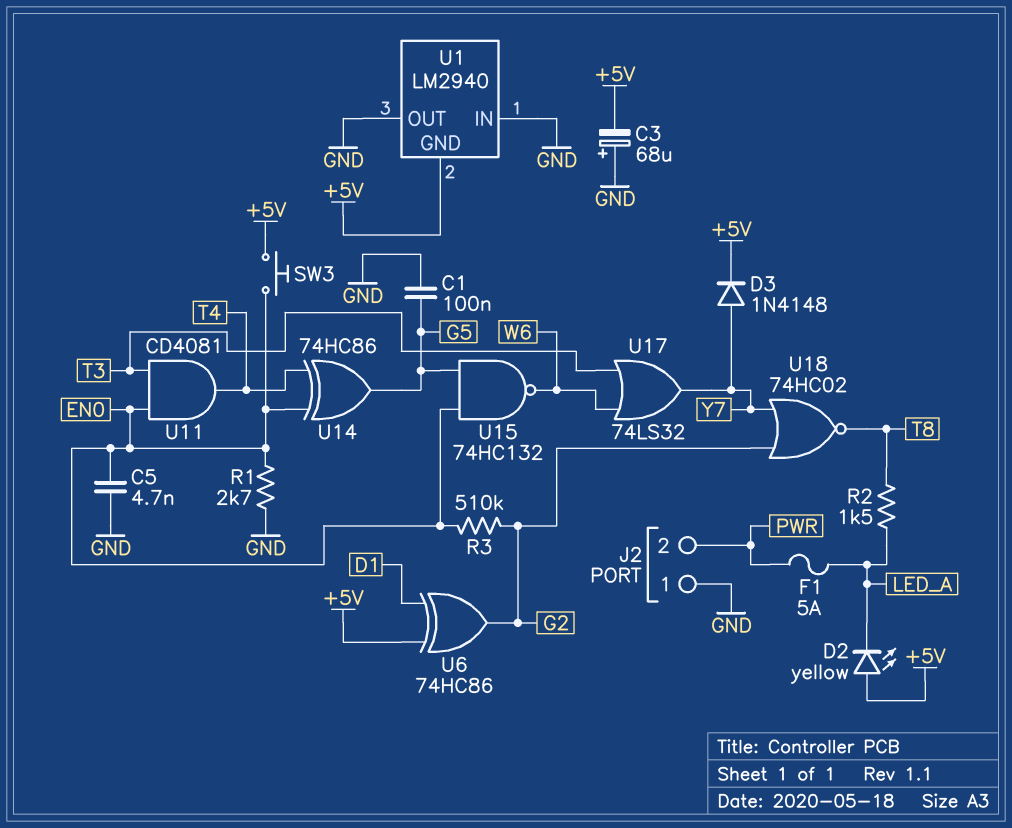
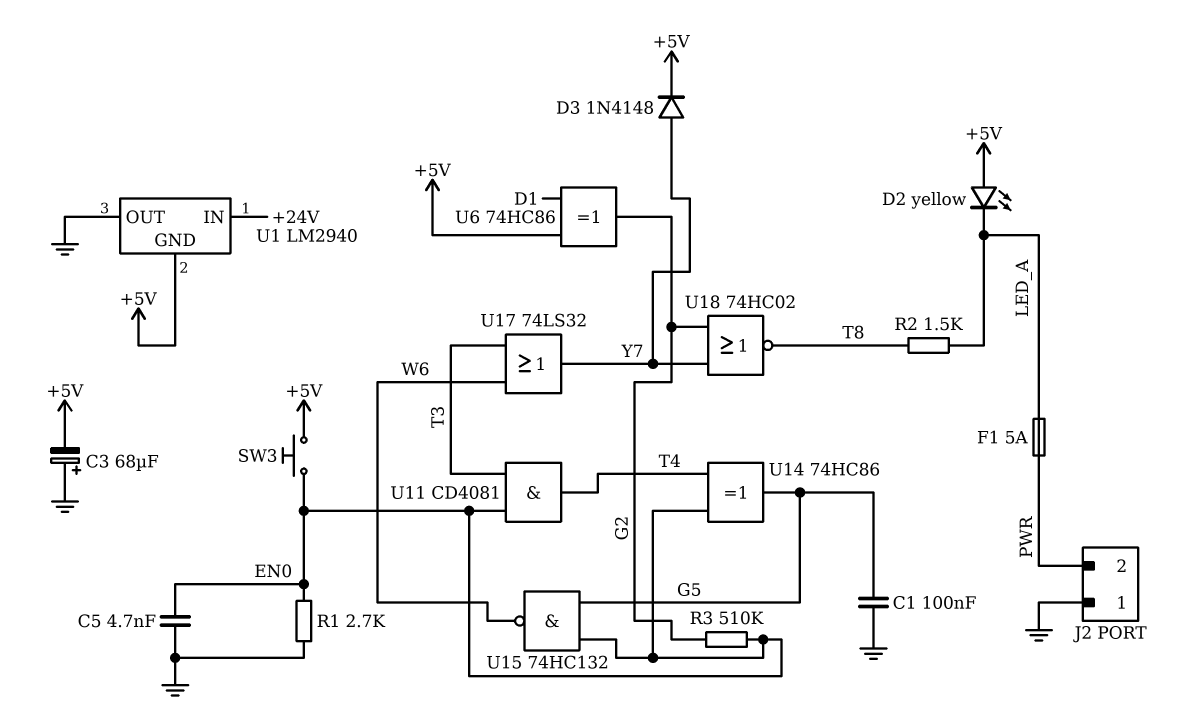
U1 pin IN: GND -> +24V

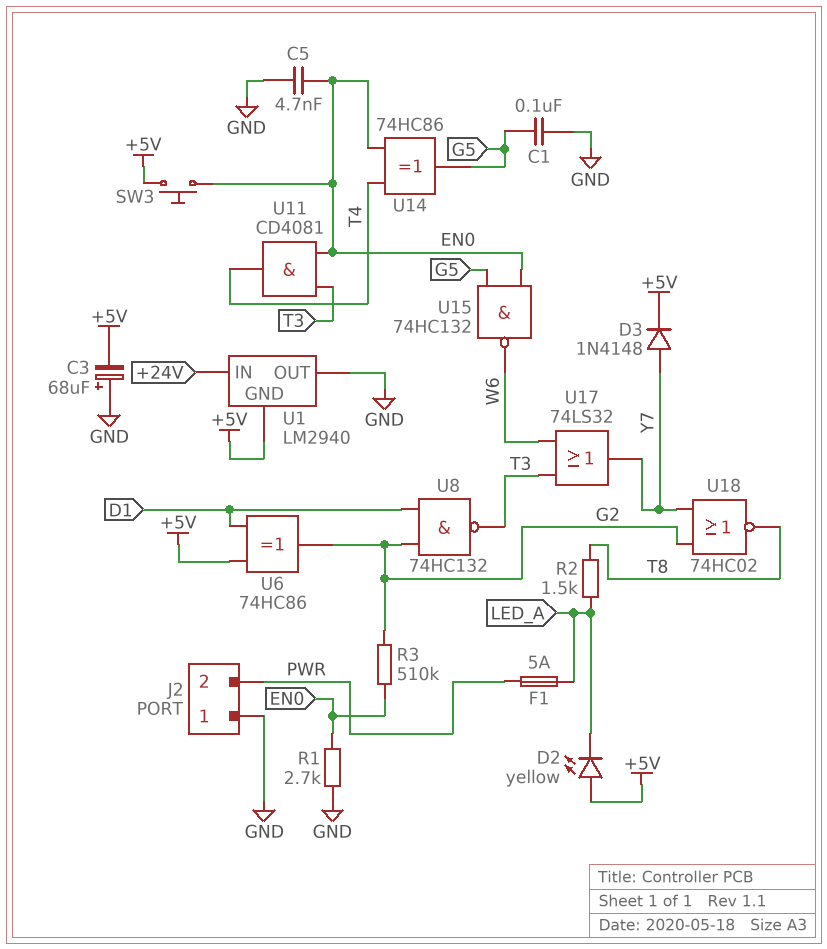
U8: none -> NAND 74HC132 (in D1, in G2, out T3)

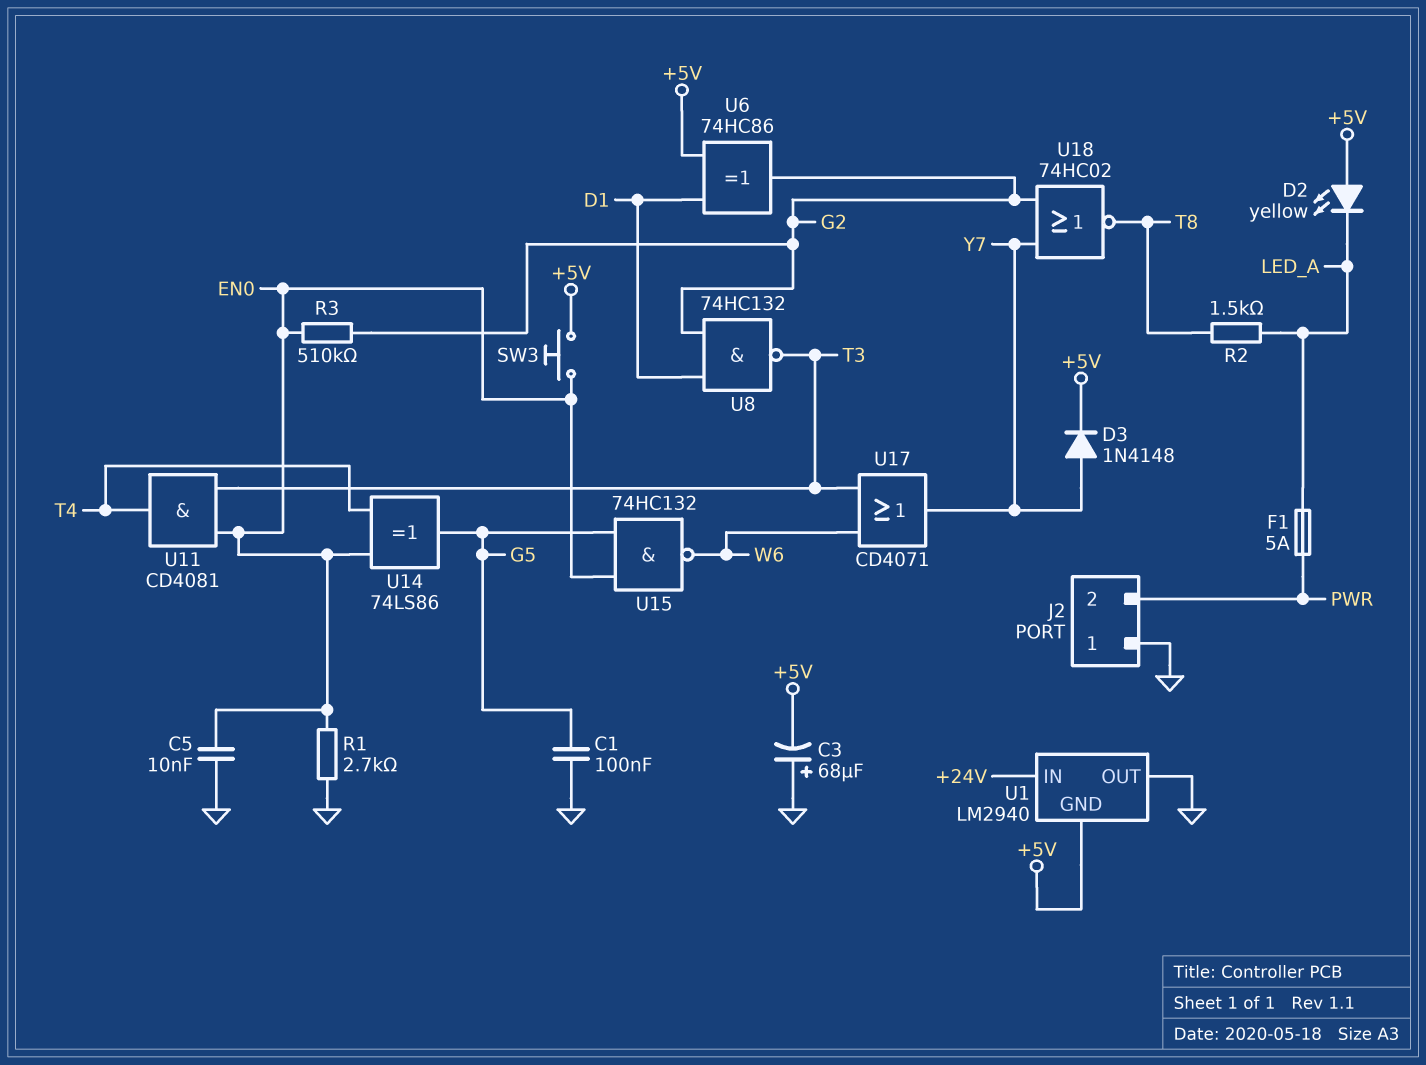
C5: 4.7nF (EN0, GND) -> 10nF (EN0, GND)
U14: XOR 74HC86 (in EN0, in T4, out G5) -> XOR 74LS86 (in EN0, in T4, out G5)
U17: OR 74LS32 (in T3, in W6, out Y7) -> OR CD4071 (in T3, in W6, out Y7)

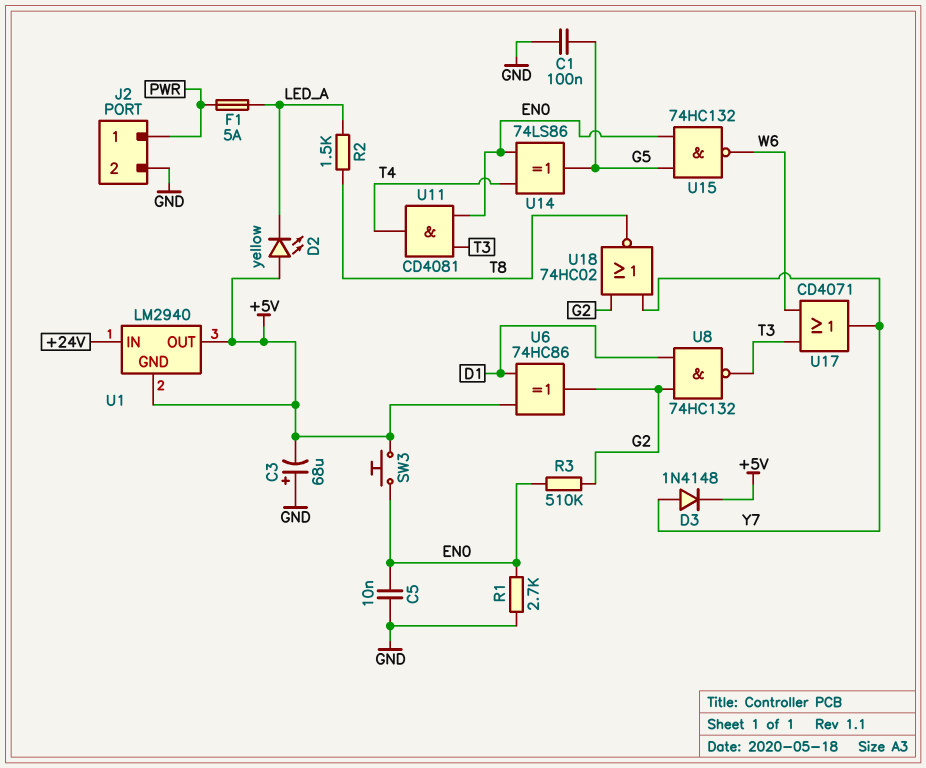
J2 pin 1: GND -> PWR
J2 pin 2: PWR -> GND
U1 pin OUT: GND -> +5V

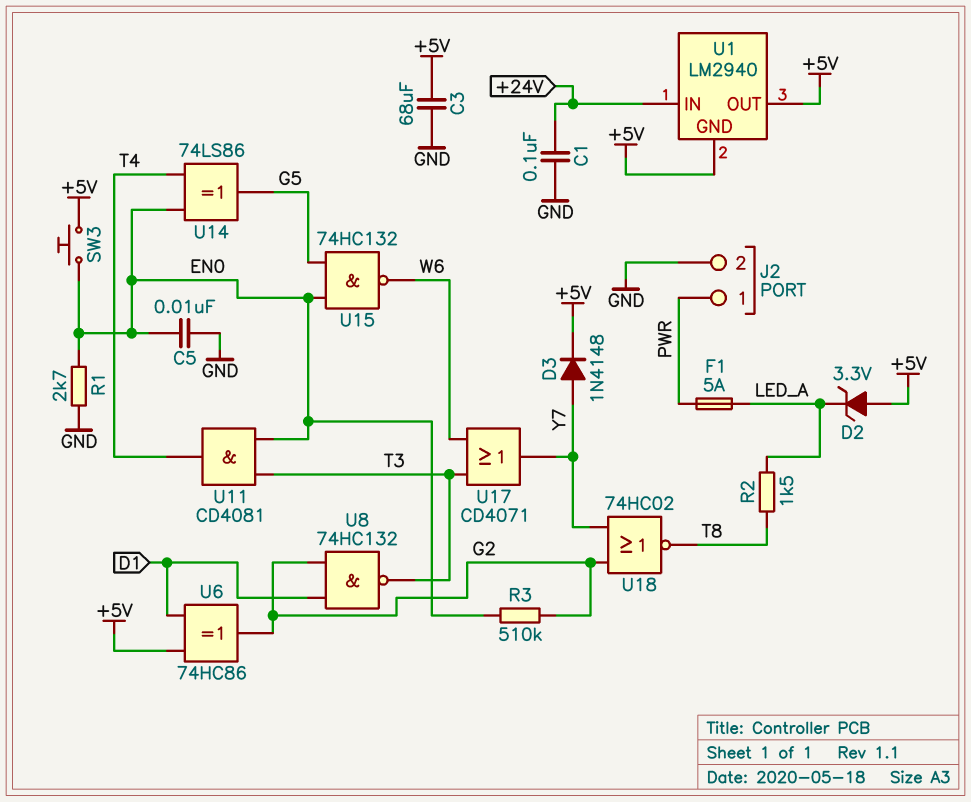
C1: 100nF (G5, GND) -> 100nF (+24V, GND)
C3: 68uF (plus GND, minus +5V) -> 68uF (+5V, GND)
D2: LED yellow (A +5V, K LED_A) -> zener 3.3V (A +5V, K LED_A)

